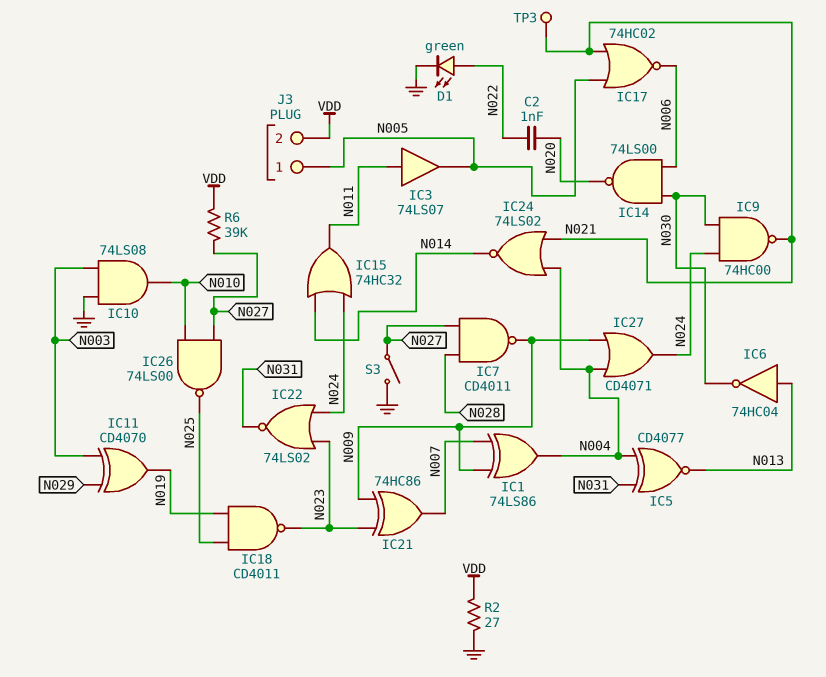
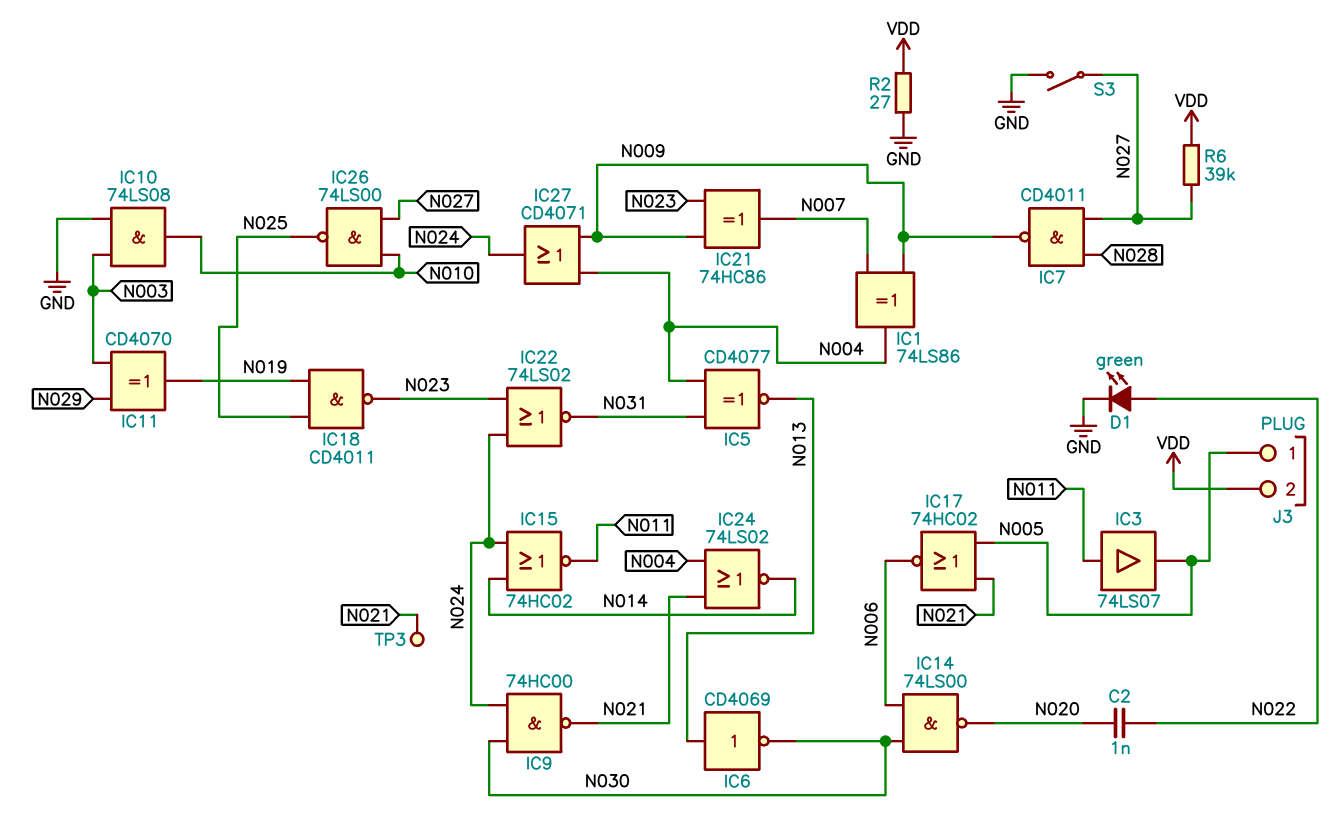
IC6: NOT 74HC04 (in N013, out N030) -> NOT CD4069 (in N013, out N030)
IC15: OR 74HC32 (in N014, in N024, out N011) -> NOR 74HC02 (in N014, in N024, out N011)

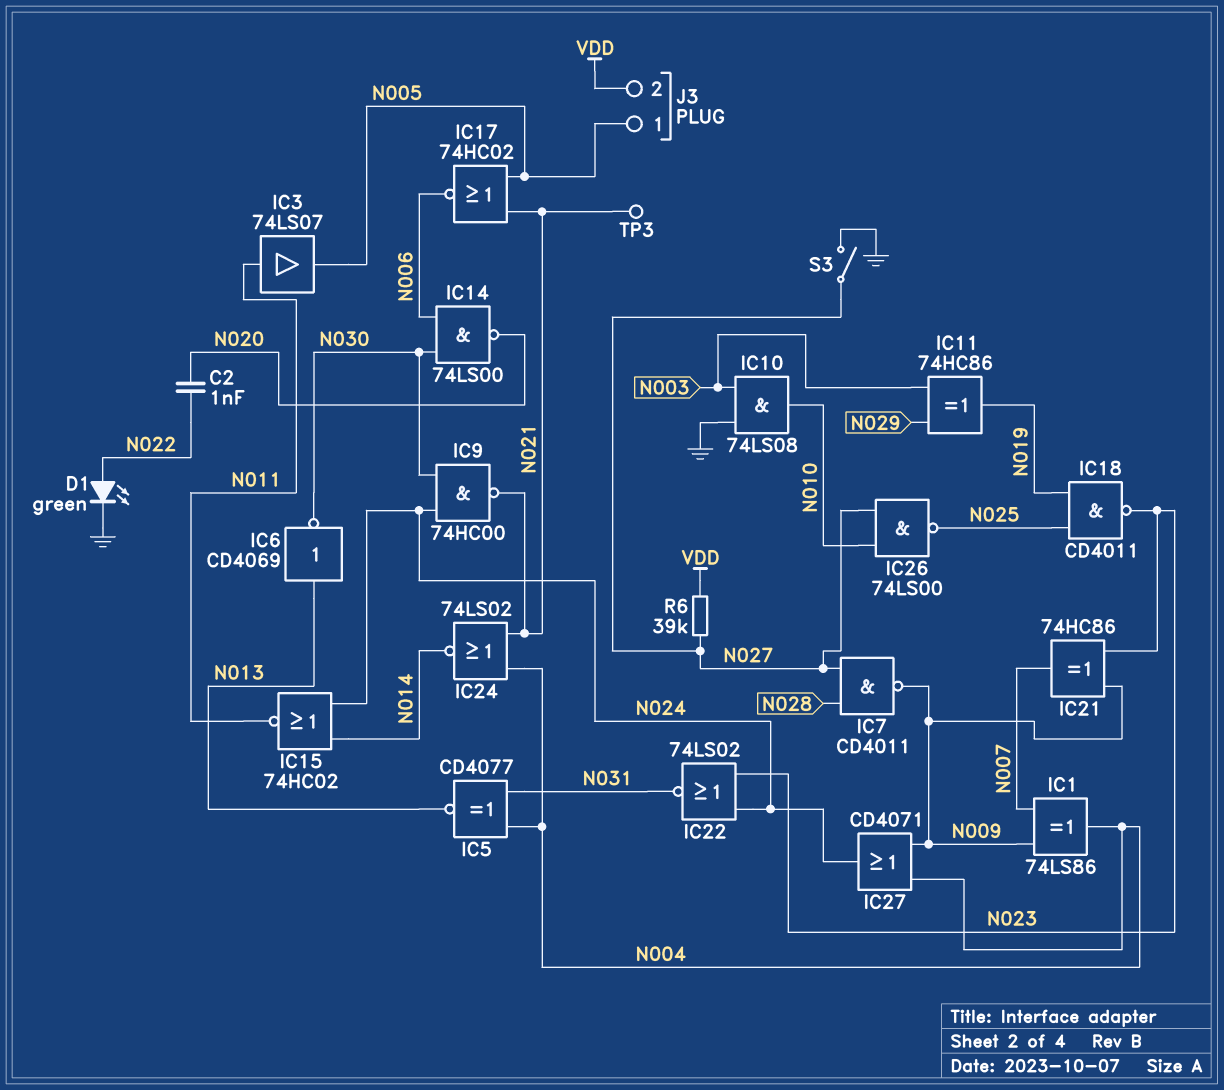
IC11: XOR CD4070 (in N003, in N029, out N019) -> XOR 74HC86 (in N003, in N029, out N019)
R2: 27 (GND, VDD) -> none

